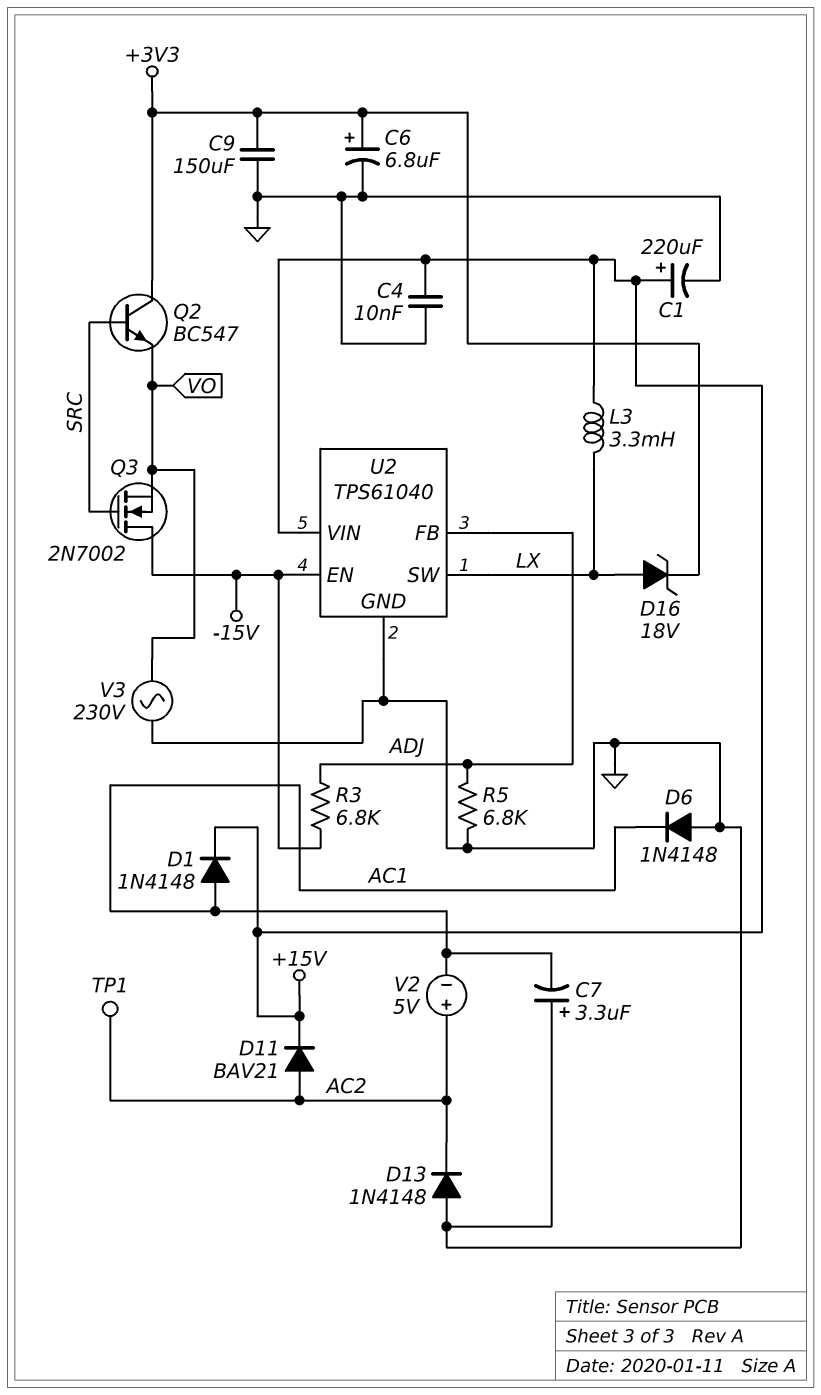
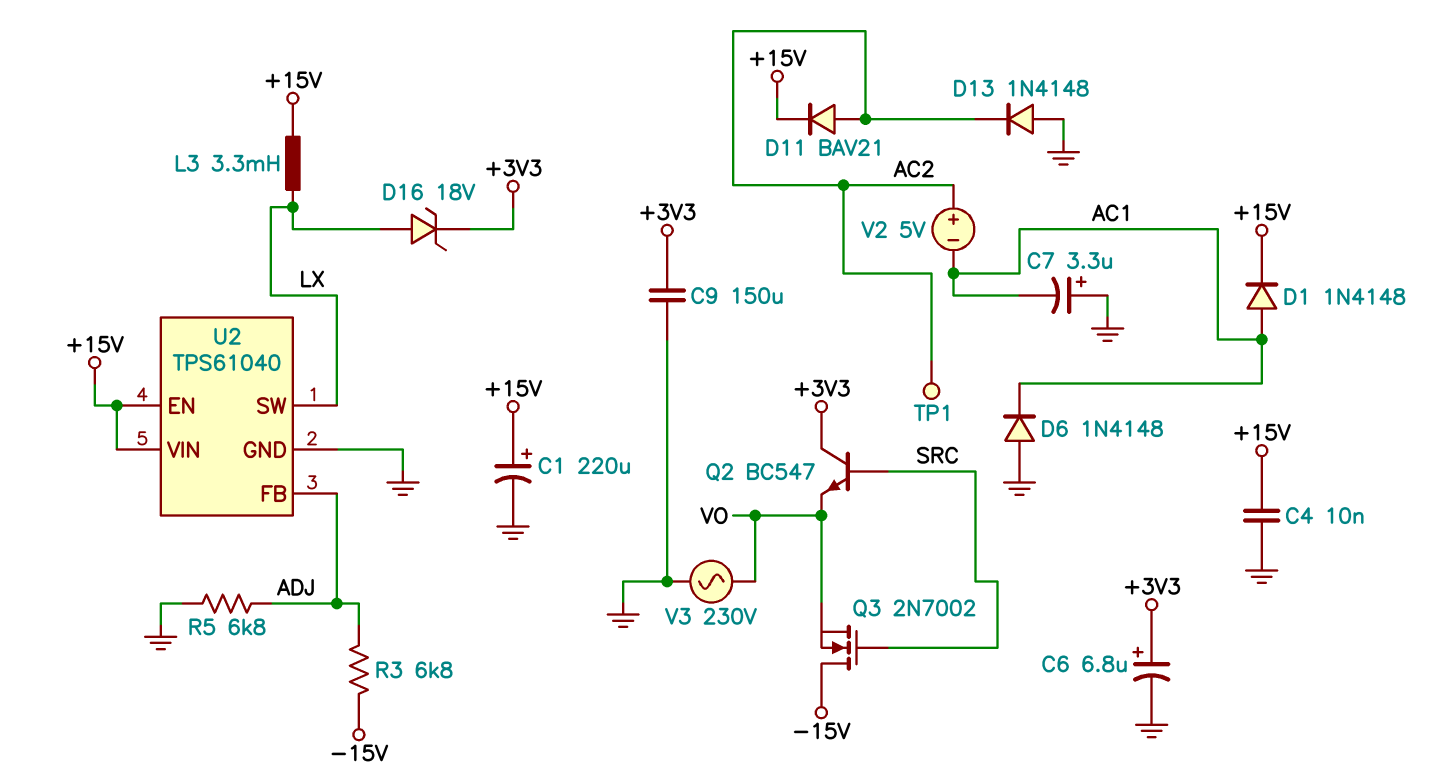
U2 pin EN: -15V -> +15V

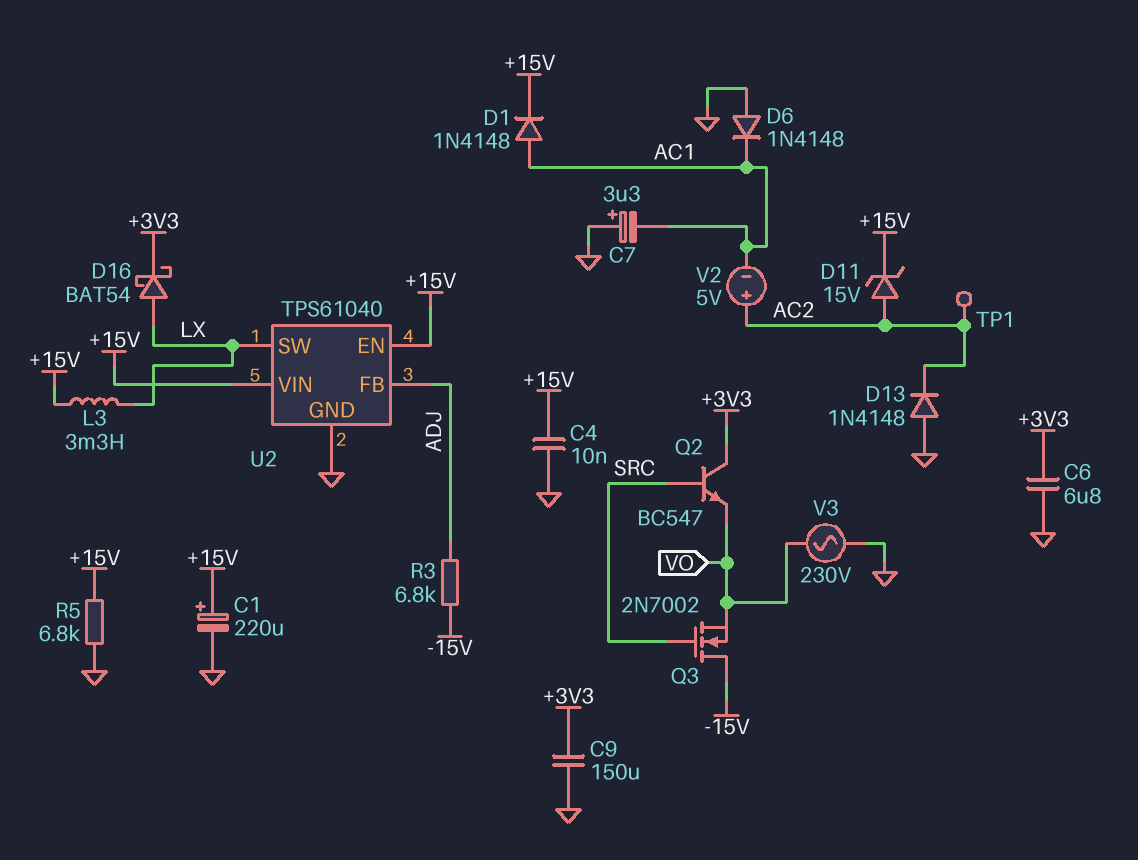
C6: 6.8uF (plus +3V3, minus GND) -> 6.8uF (+3V3, GND)
D11: diode BAV21 (A AC2, K +15V) -> zener 15V (A AC2, K +15V)
D16: zener 18V (A LX, K +3V3) -> schottky BAT54 (A LX, K +3V3)
R5: 6.8k (ADJ, GND) -> 6.8k (+15V, GND)

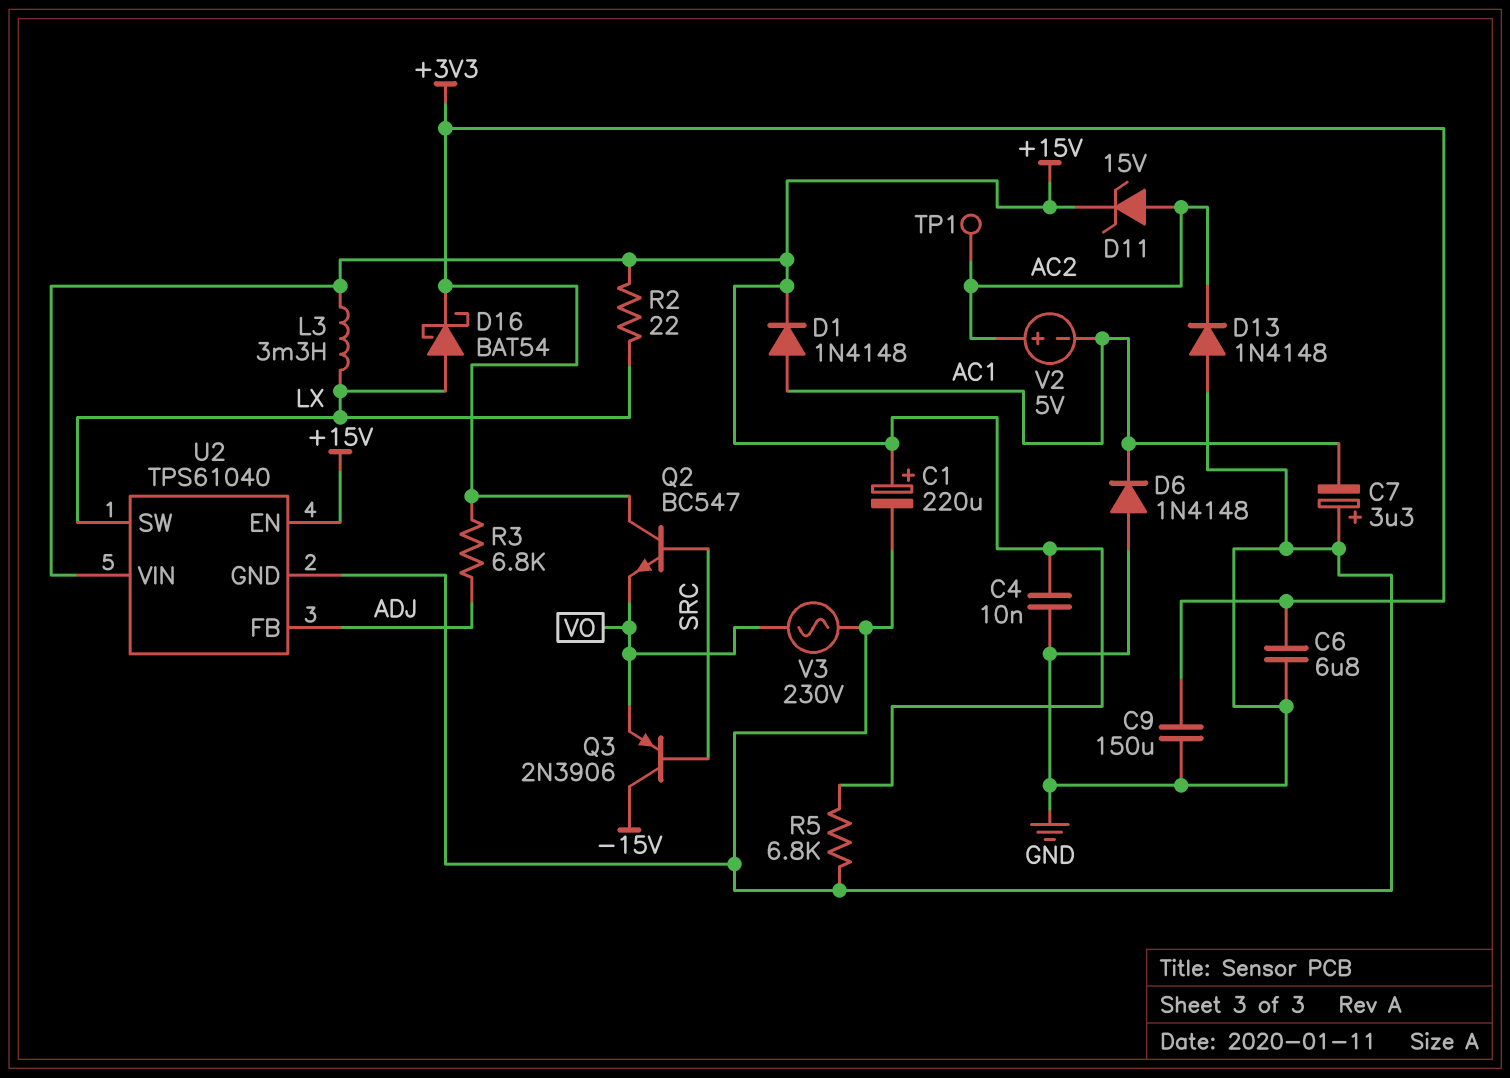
Q3: NMOS 2N7002 (G SRC, D -15V, S VO) -> PNP 2N3906 (B SRC, C -15V, E VO)
R2: none -> 22 (+15V, LX)
R3: 6.8k (-15V, ADJ) -> 6.8k (+3V3, ADJ)

